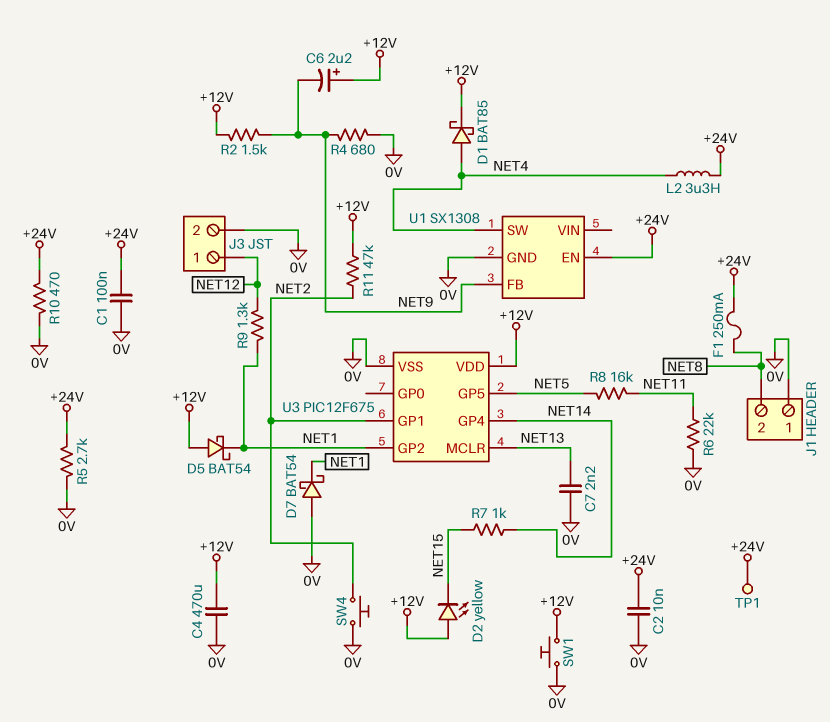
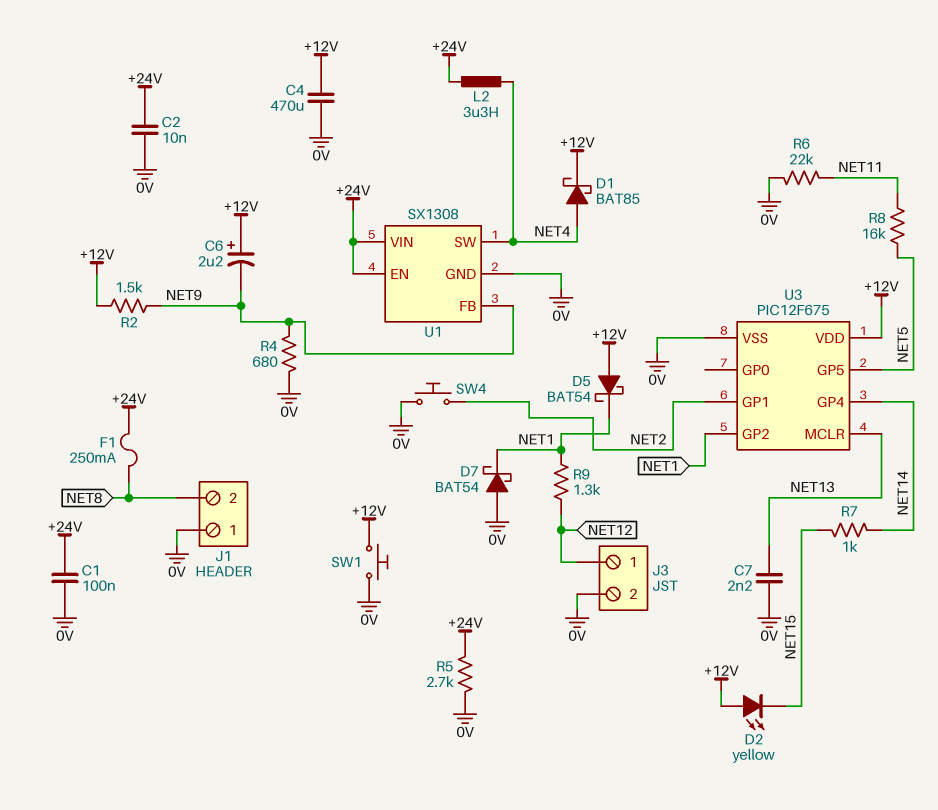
R10: 470 (+24V, 0V) -> none
R11: 47k (+12V, NET2) -> none
TP1: test point (+24V) -> none
U1 pin VIN: none -> +24V

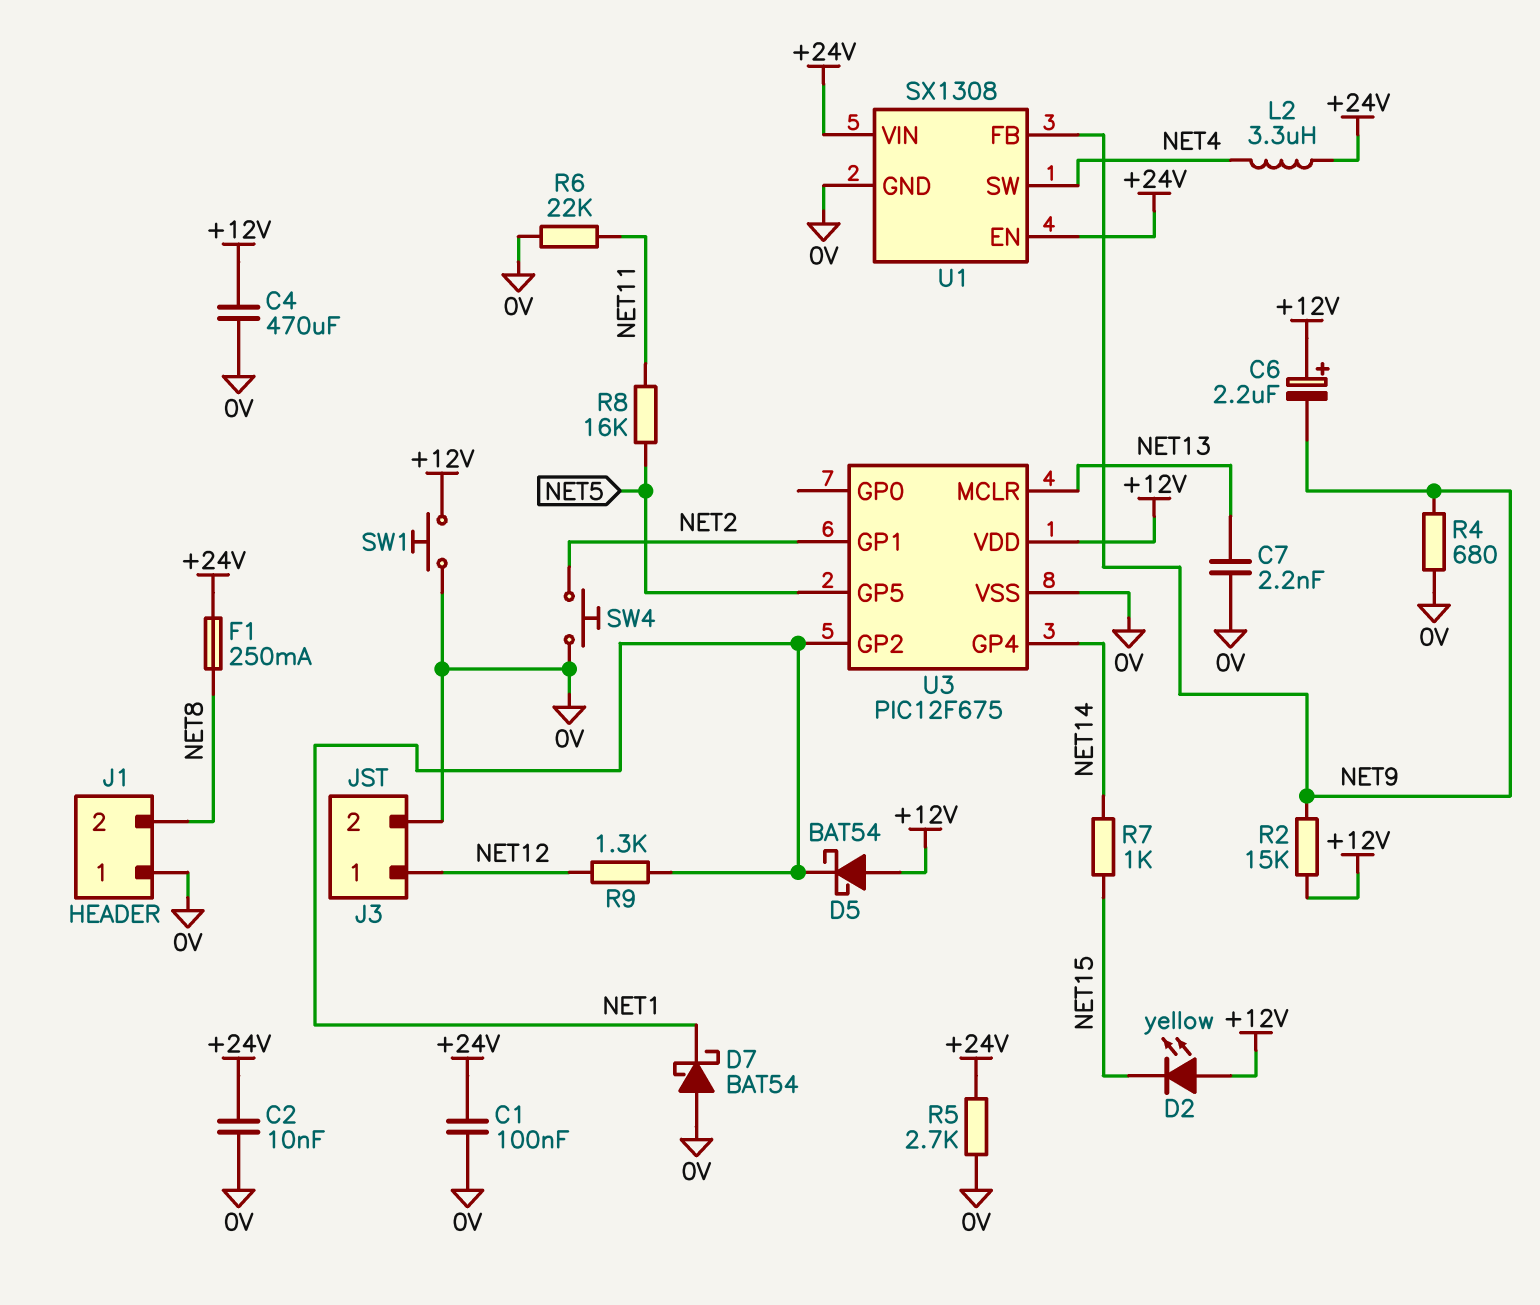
D1: schottky BAT85 (A NET4, K +12V) -> none
R2: 1.5k (+12V, NET9) -> 15k (+12V, NET9)

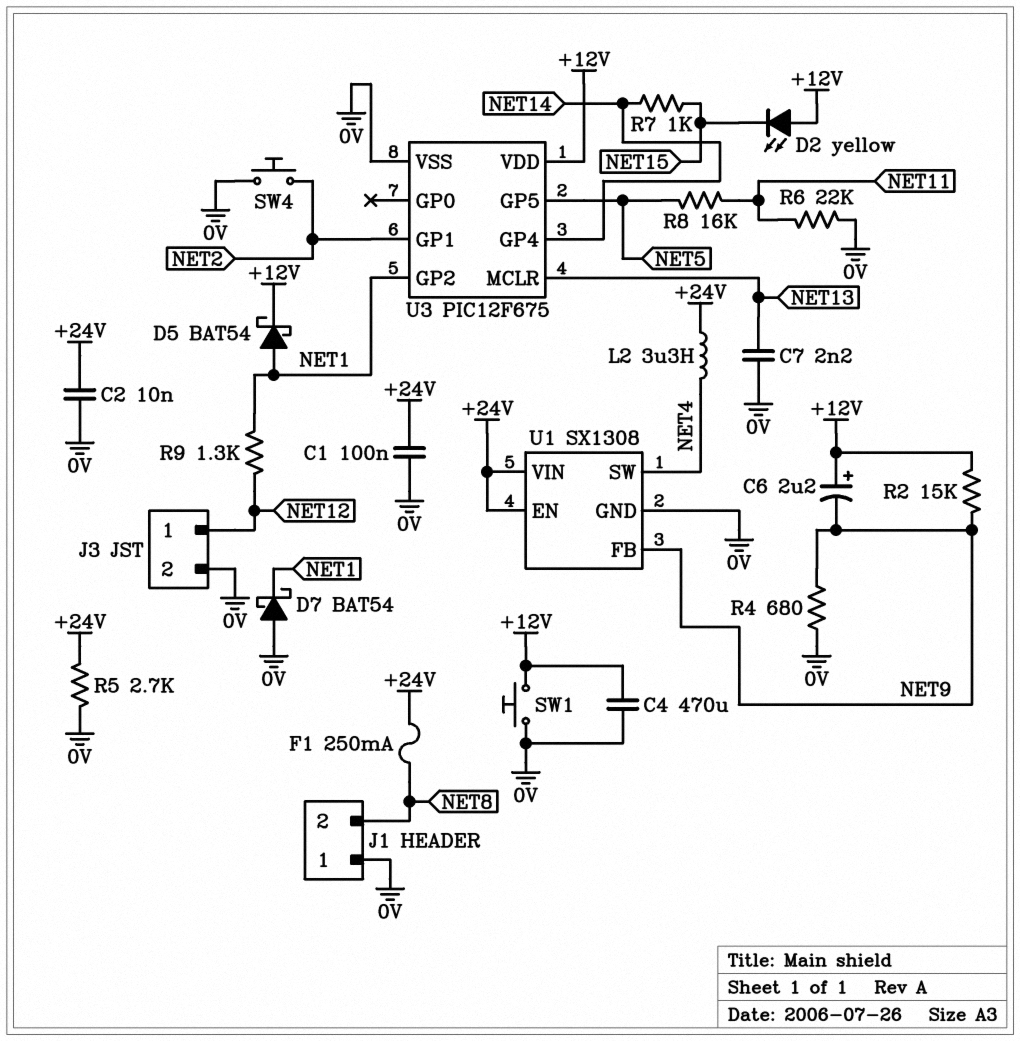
D5: schottky BAT54 (A +12V, K NET1) -> schottky BAT54 (A NET1, K +12V)

